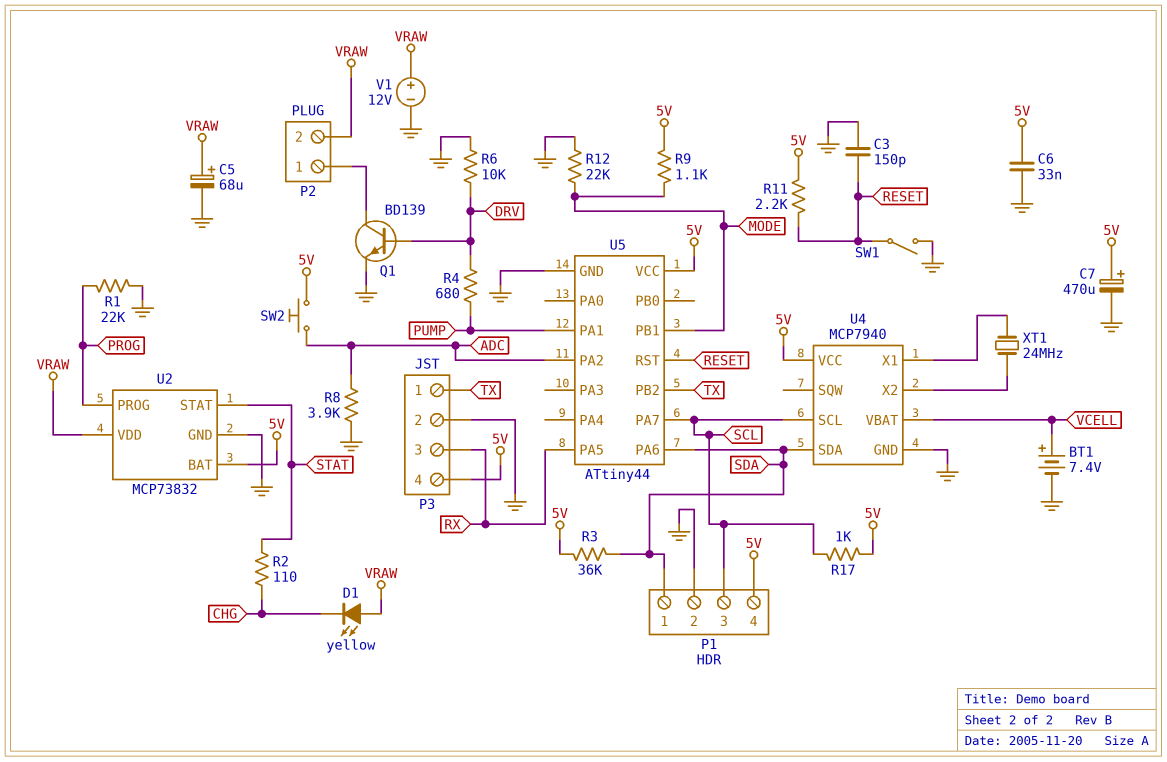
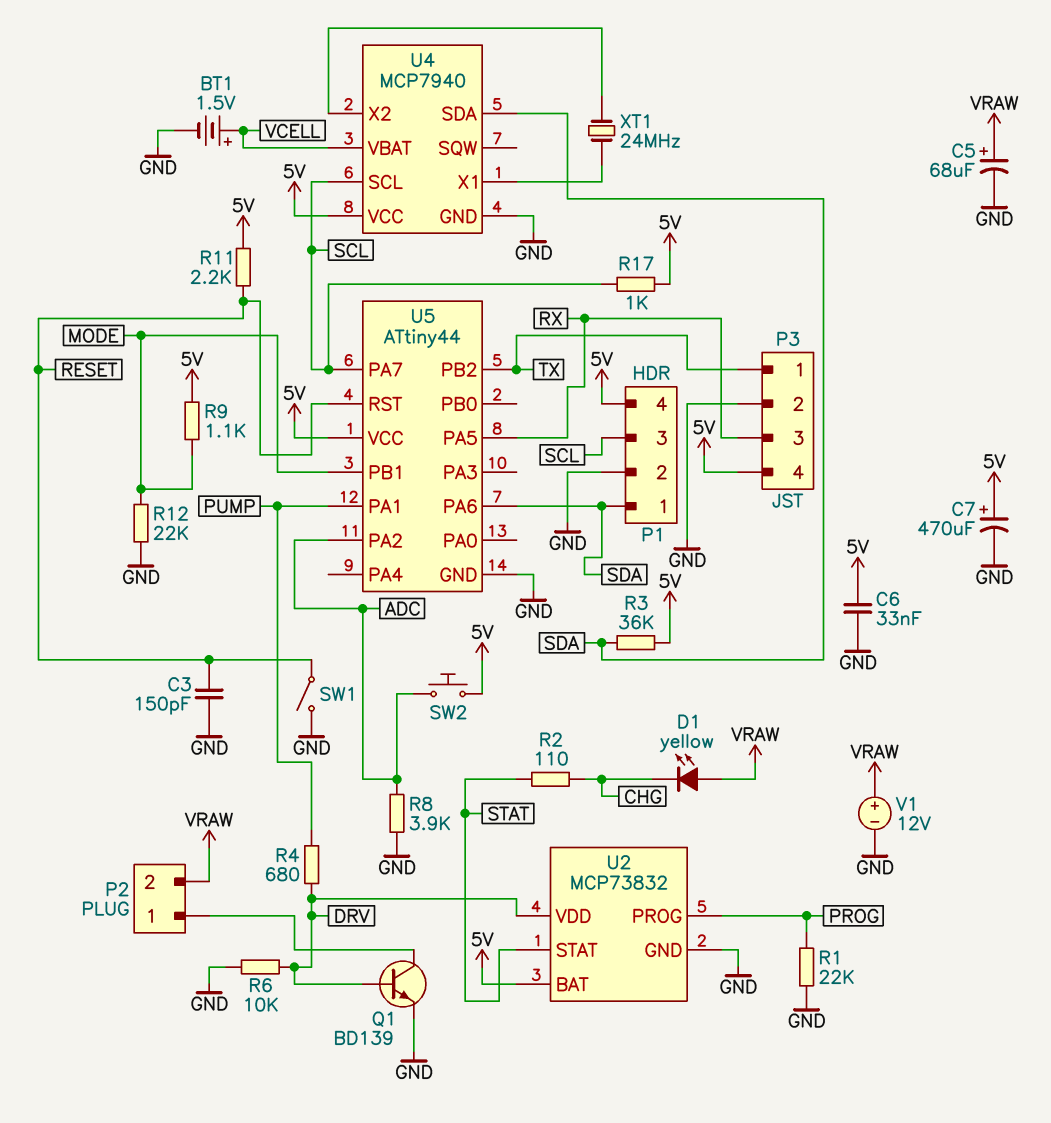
BT1: 7.4V (plus VCELL, minus GND) -> 1.5V (plus VCELL, minus GND)
U2 pin VDD: VRAW -> DRV

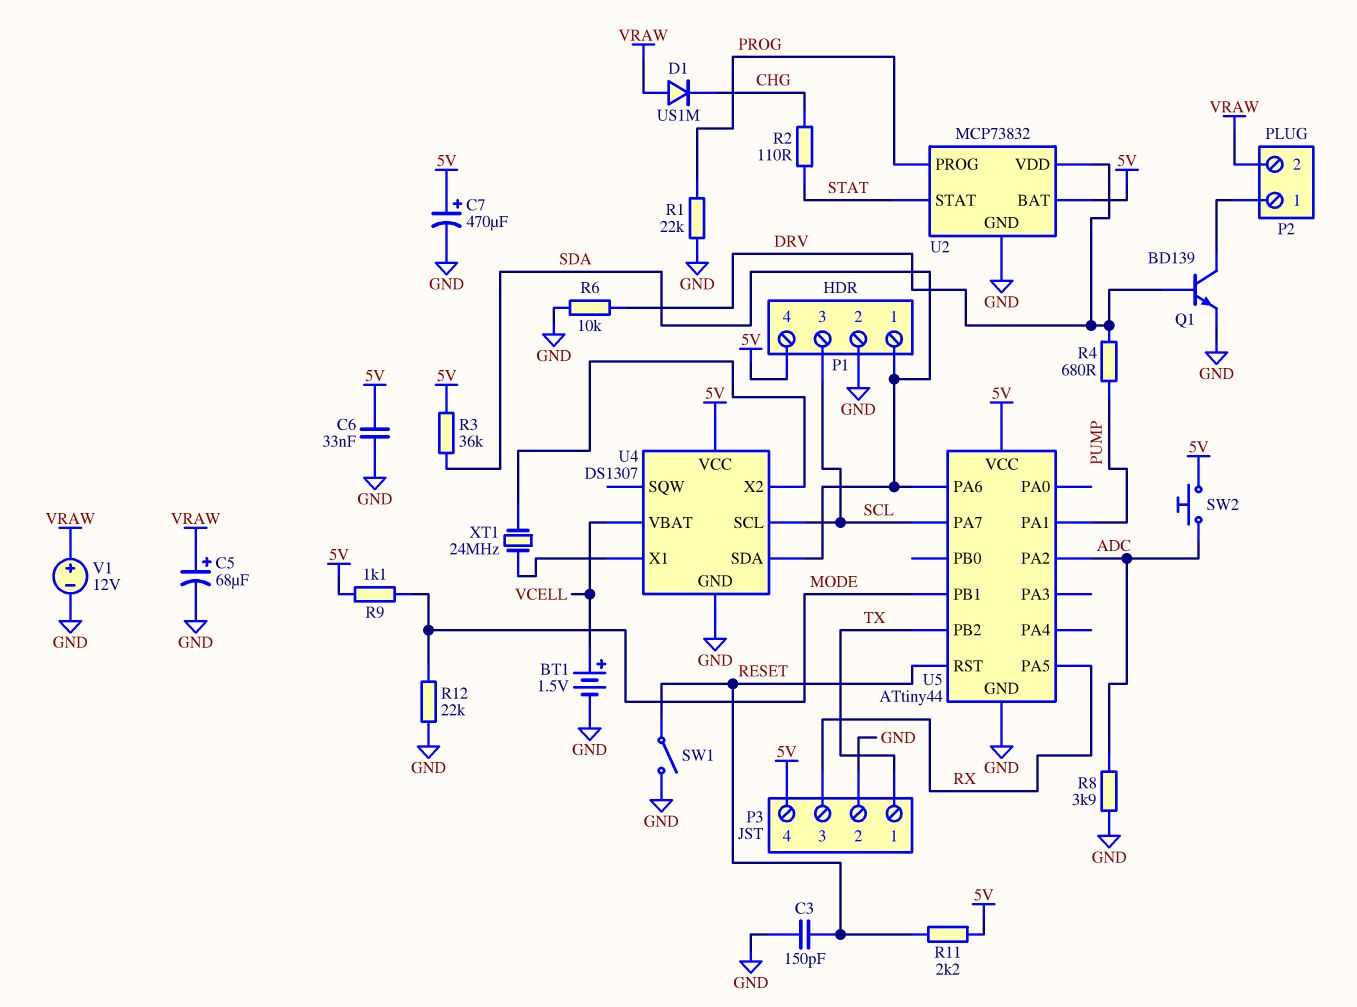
D1: LED yellow (A VRAW, K CHG) -> diode US1M (A VRAW, K CHG)
R17: 1k (5V, SCL) -> none
U4: MCP7940 -> DS1307

